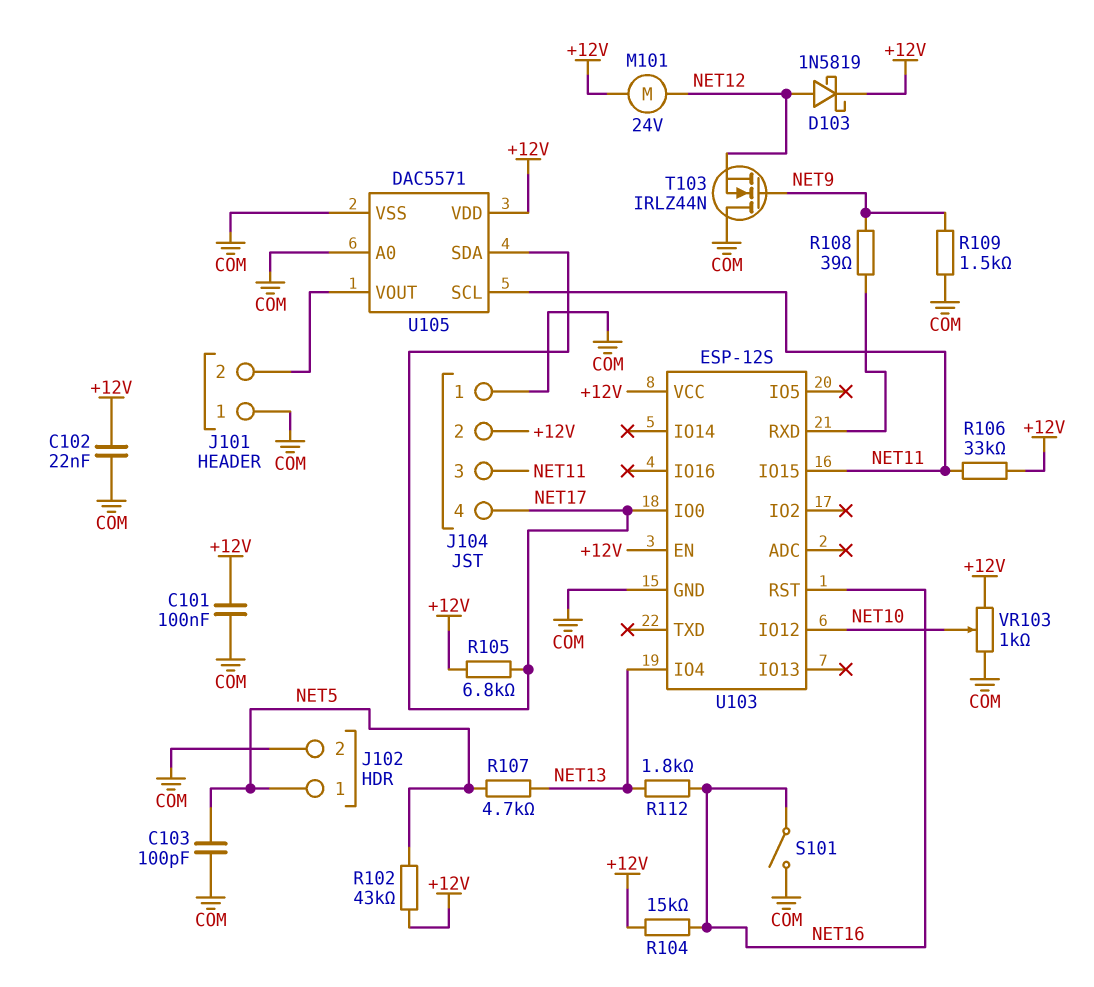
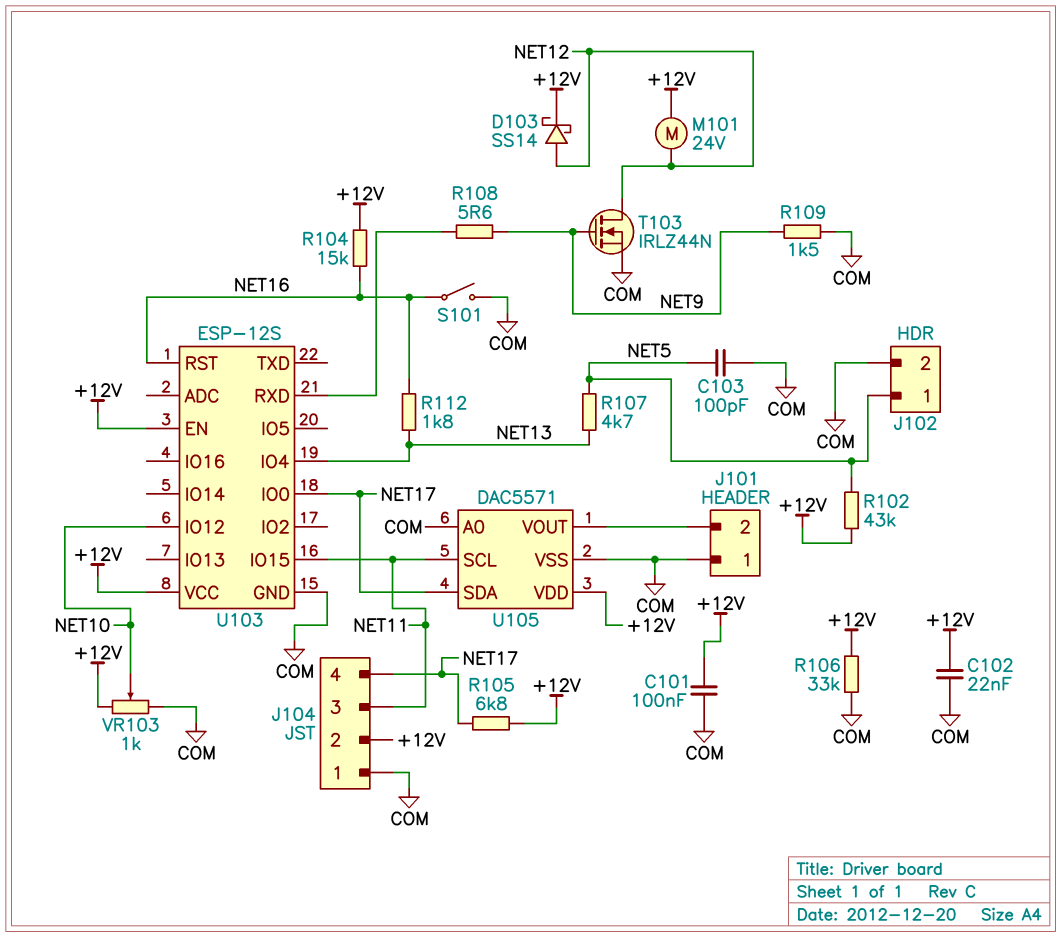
D103: schottky 1N5819 (A NET12, K +12V) -> schottky SS14 (A NET12, K +12V)
R106: 33k (+12V, NET11) -> 33k (+12V, COM)
R108: 39 (NET9, U103/RXD) -> 5.6 (NET9, U103/RXD)
T103: NMOS IRLZ44N (G NET9, D COM, S NET12) -> NMOS IRLZ44N (G NET9, D NET12, S COM)

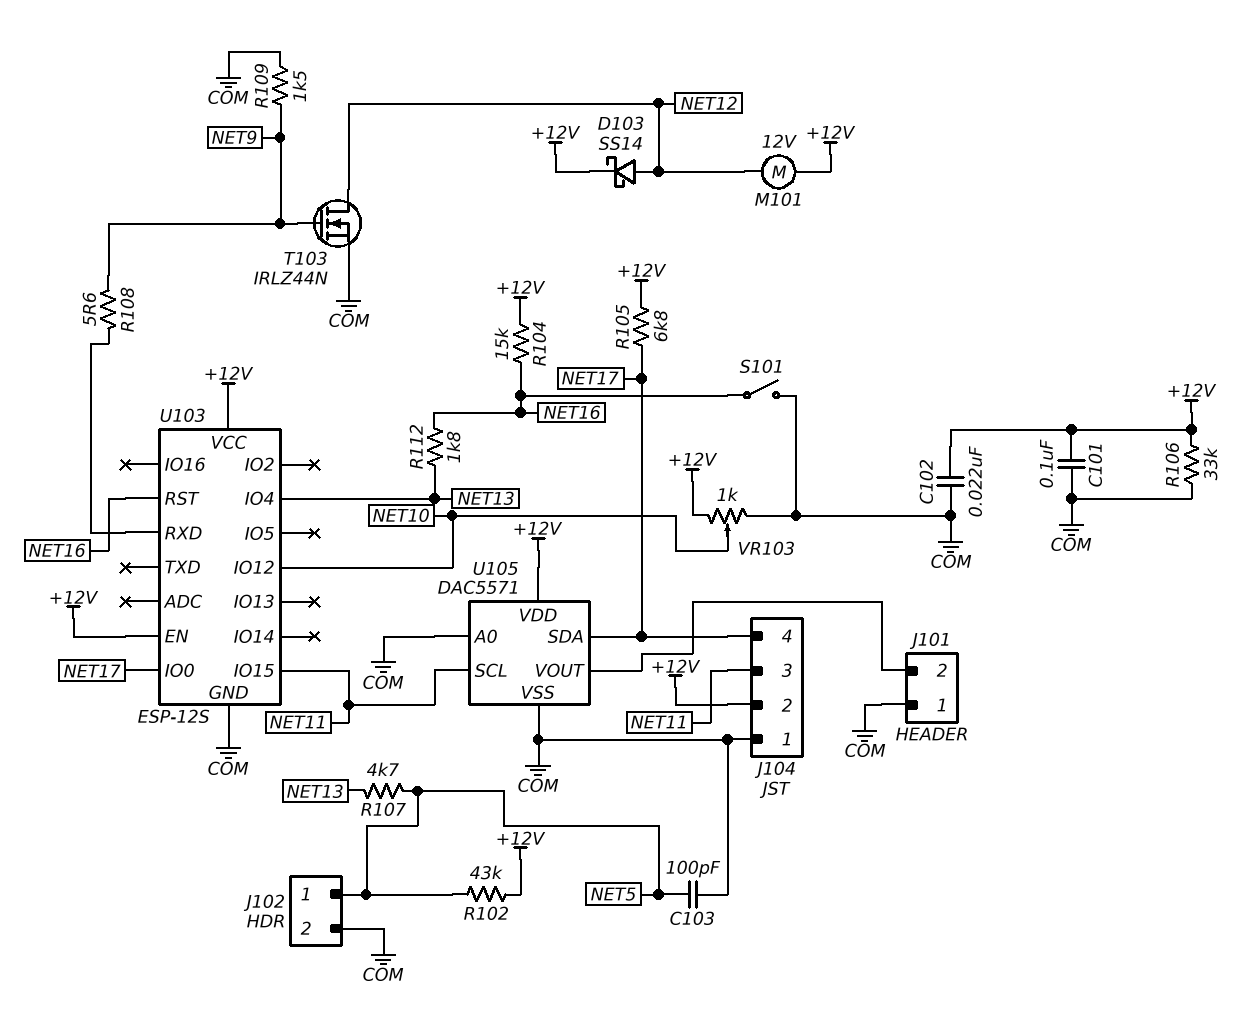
M101: motor 24V (+12V, NET12) -> motor 12V (+12V, NET12)

